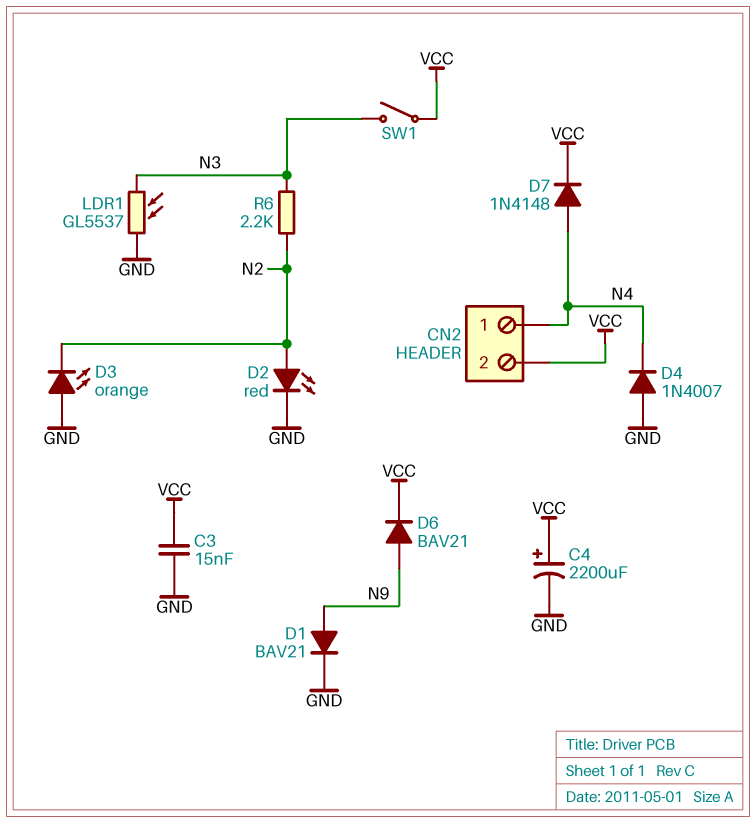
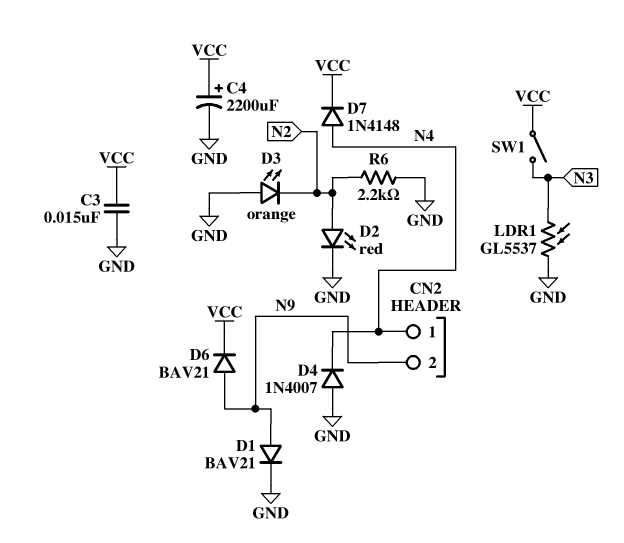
CN2 pin 2: VCC -> N9
R6: 2.2k (N2, N3) -> 2.2k (GND, N2)

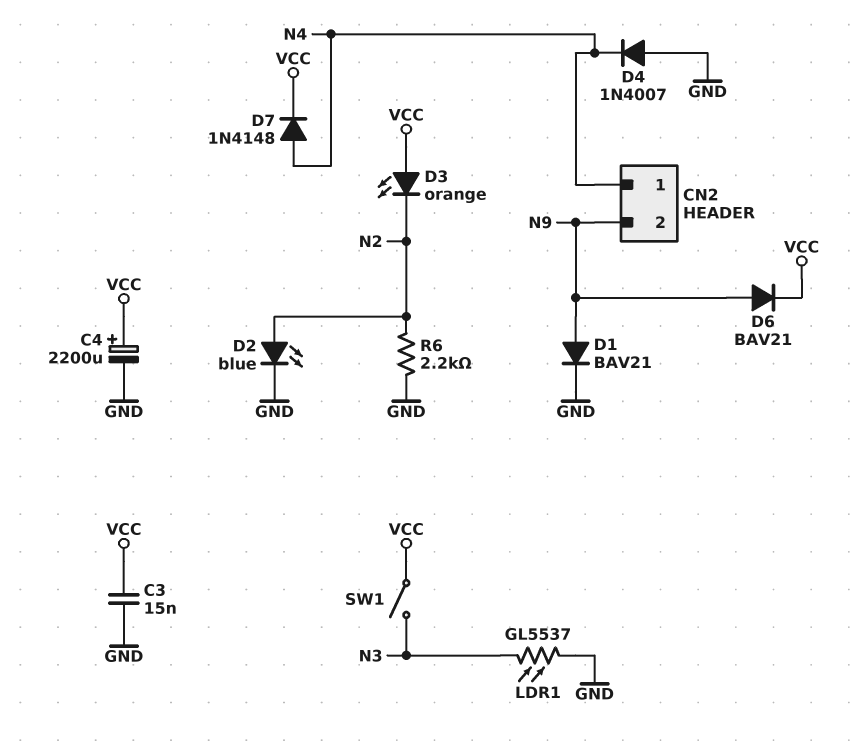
D2: LED red (A N2, K GND) -> LED blue (A N2, K GND)
D3: LED orange (A GND, K N2) -> LED orange (A VCC, K N2)

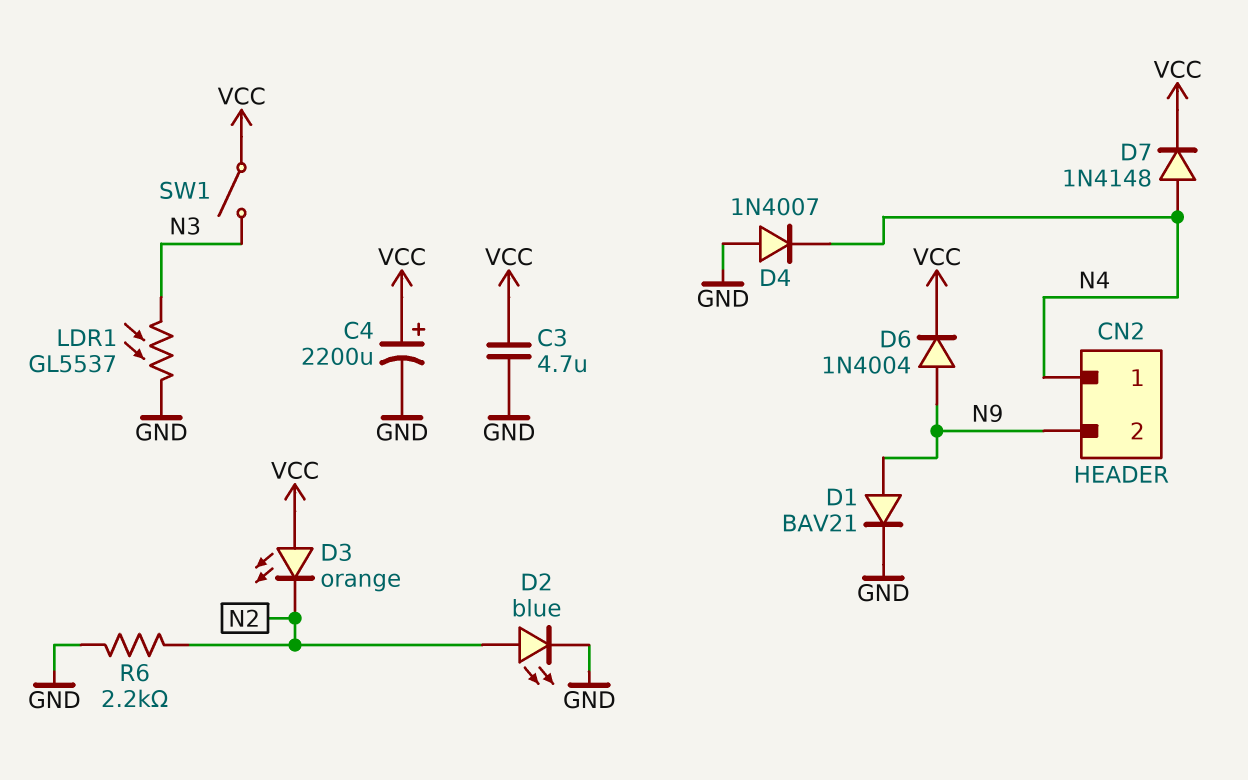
C3: 15nF (GND, VCC) -> 4.7uF (GND, VCC)
D6: diode BAV21 (A N9, K VCC) -> diode 1N4004 (A N9, K VCC)

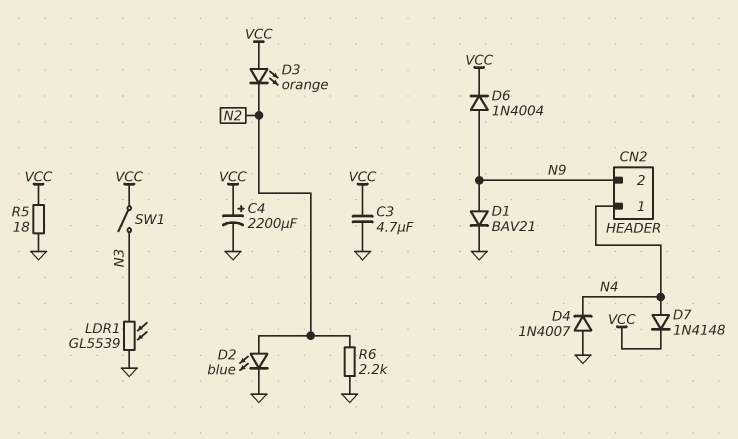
LDR1: GL5537 (GND, N3) -> GL5539 (GND, N3)
R5: none -> 18 (GND, VCC)

